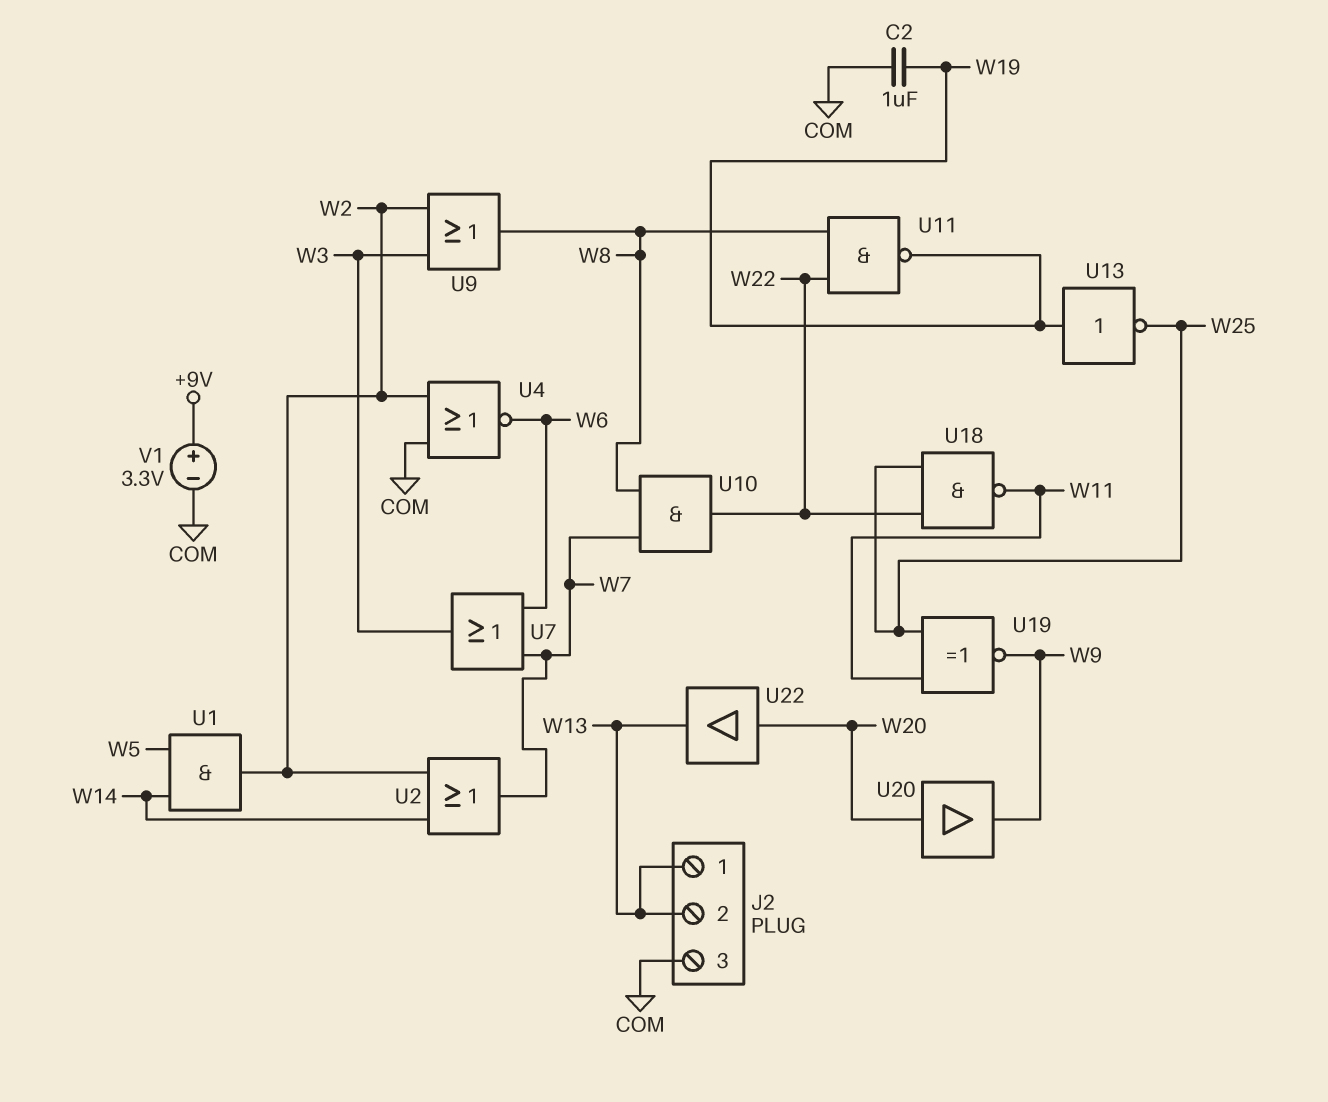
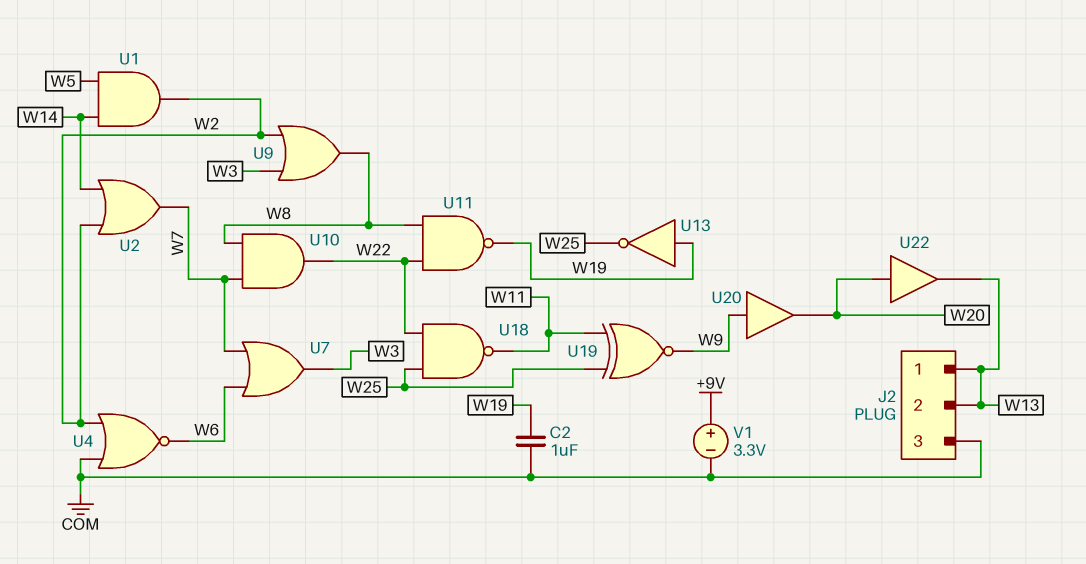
U20: buffer (in W20, out W9) -> buffer (in W9, out W20)

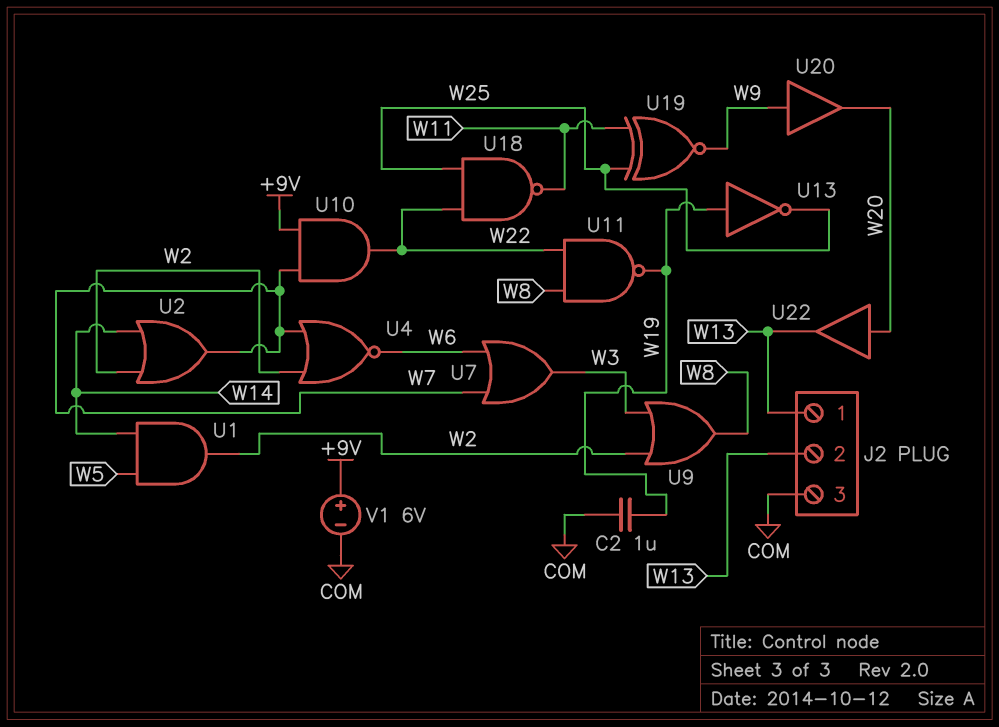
U4: NOR (in COM, in W2, out W6) -> NOR (in W2, in W7, out W6)
U10: AND (in W7, in W8, out W22) -> AND (in +9V, in W7, out W22)
V1: 3.3V (plus +9V, minus COM) -> 6V (plus +9V, minus COM)

